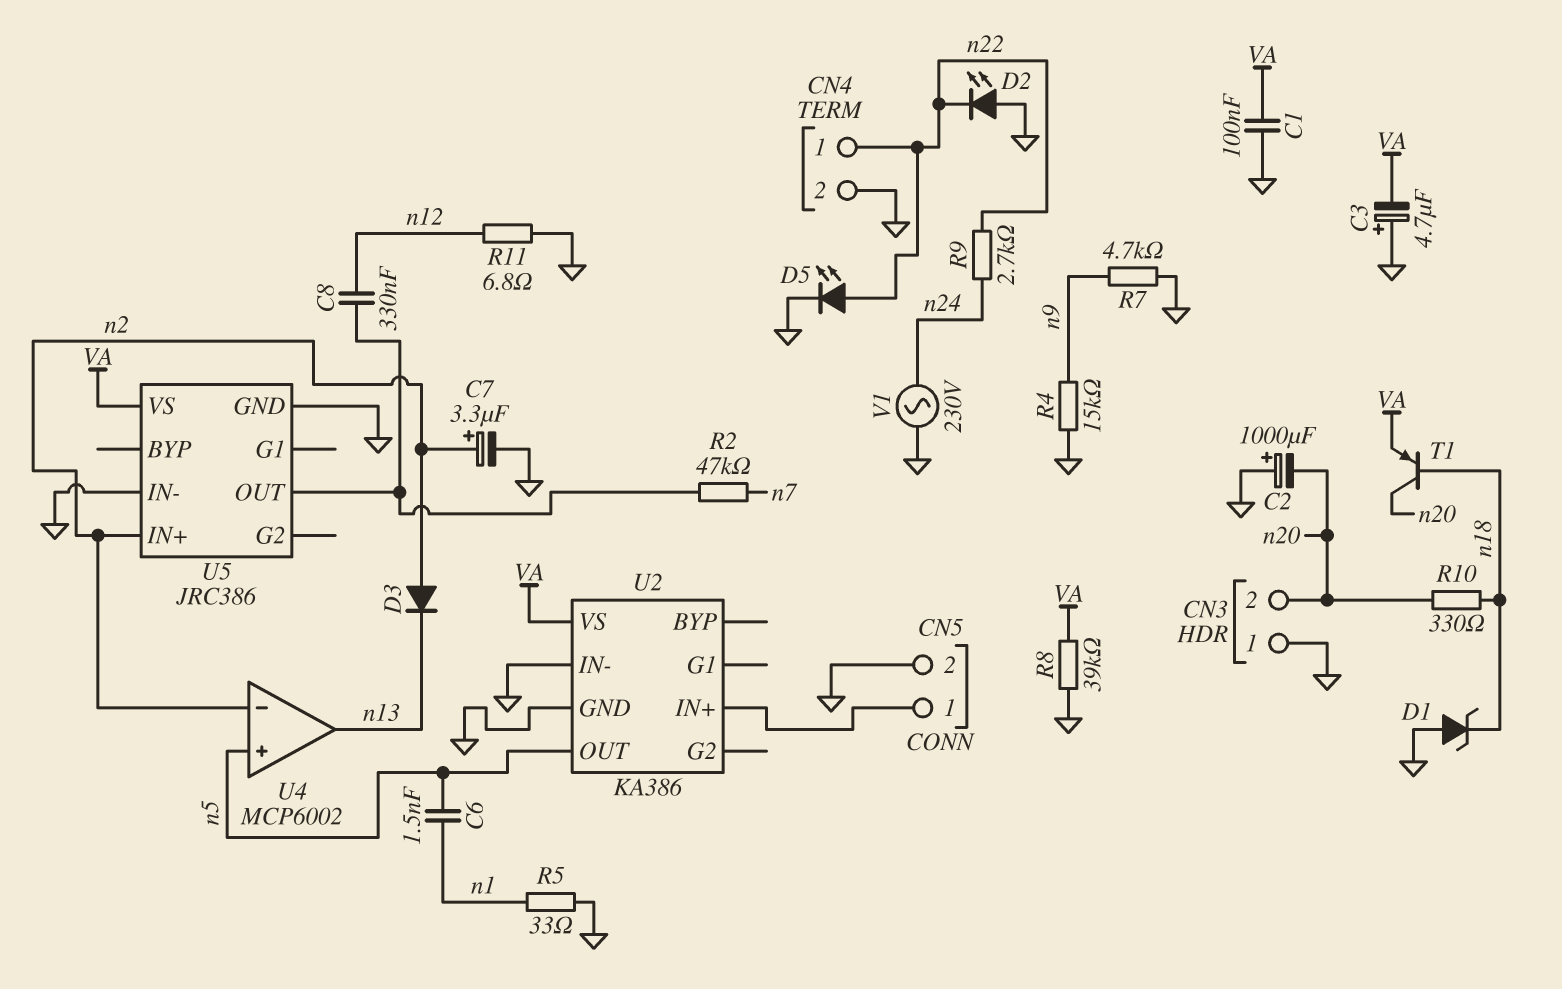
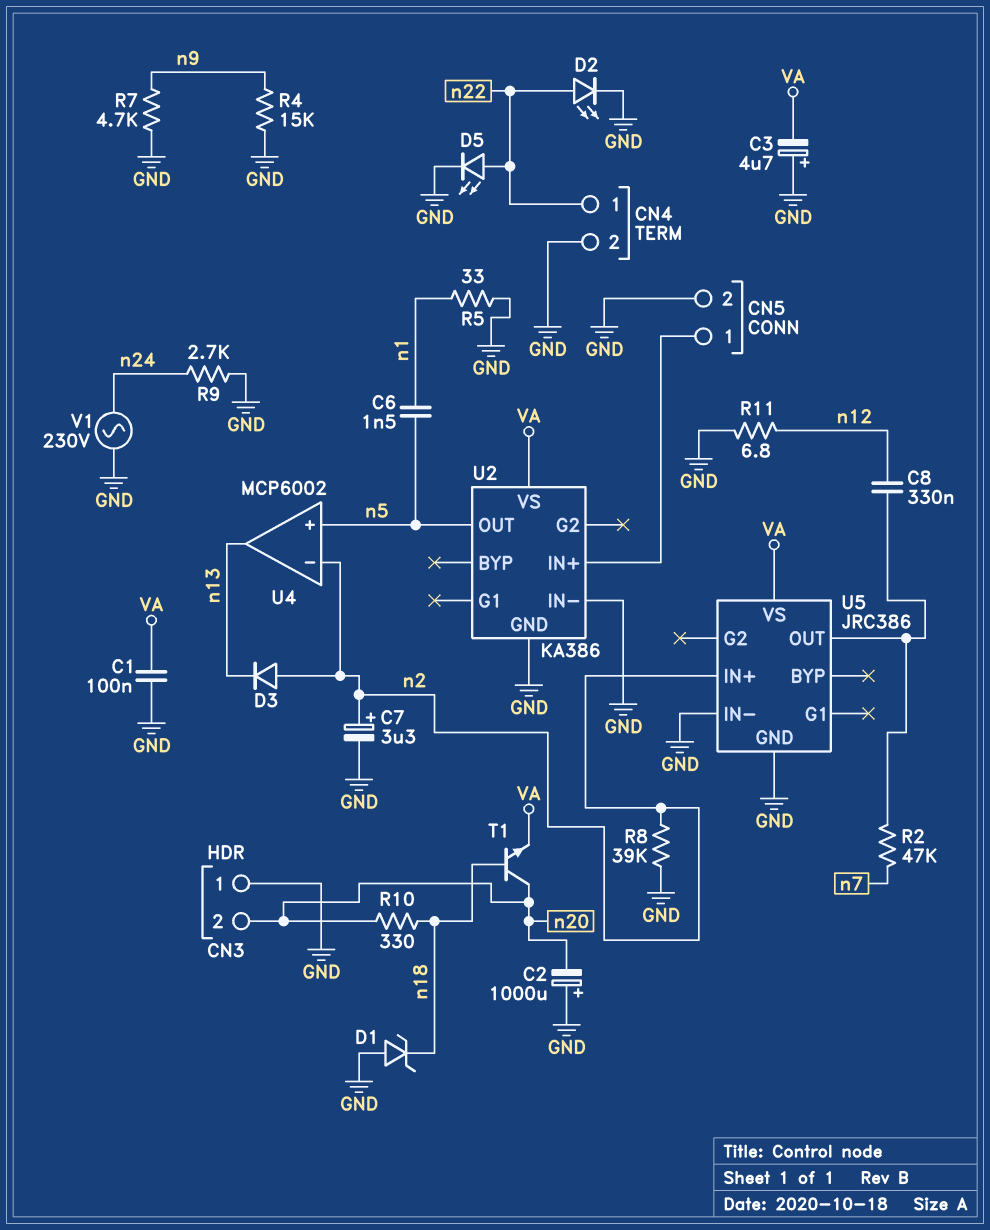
D2: LED (A GND, K n22) -> LED (A n22, K GND)
R8: 39k (GND, VA) -> 39k (GND, n2)
R9: 2.7k (n22, n24) -> 2.7k (GND, n24)
T1: PNP (B n18, C n20, E VA) -> NPN (B n18, C n20, E VA)

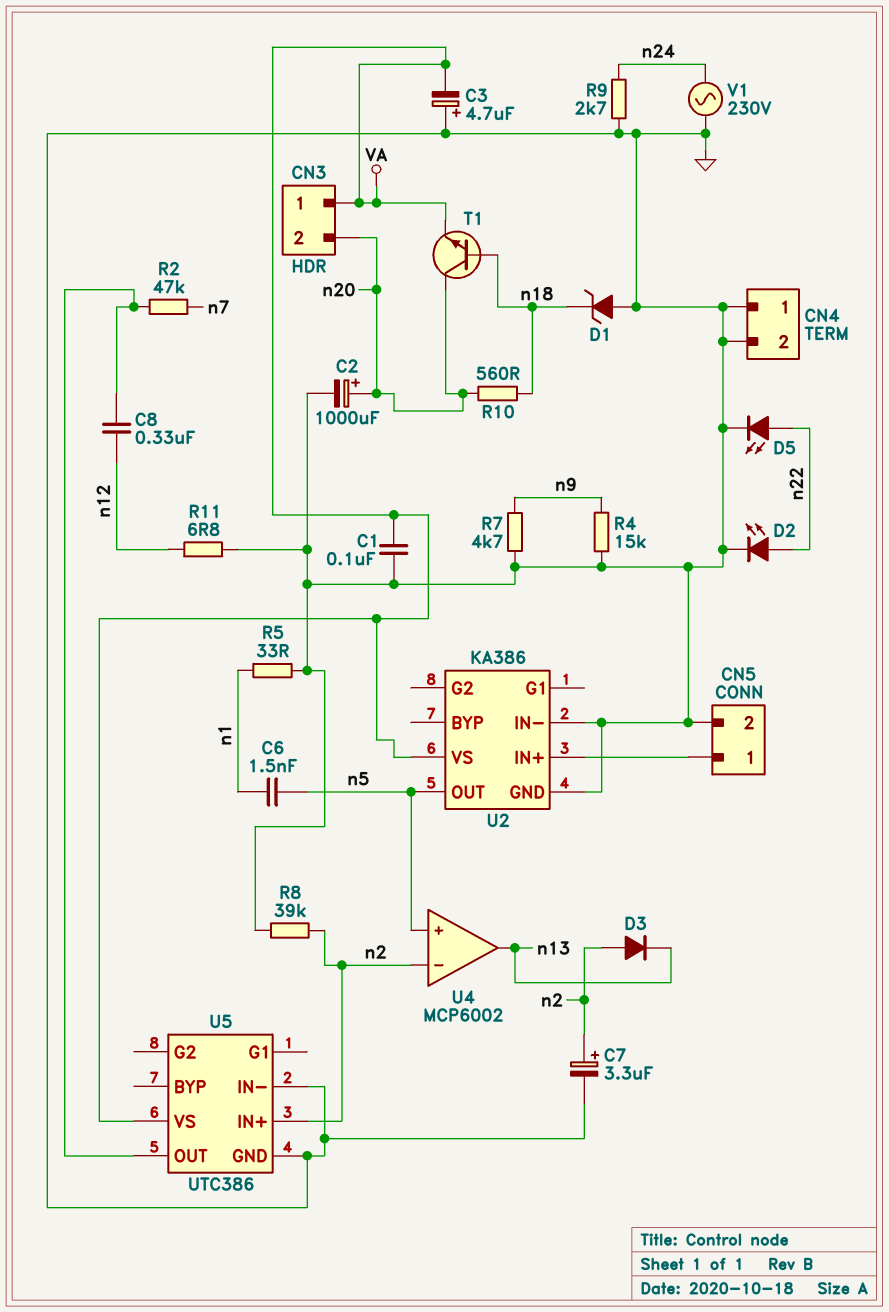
C2: 1000uF (plus GND, minus n20) -> 1000uF (plus n20, minus GND)
CN3 pin 1: GND -> VA
CN4 pin 1: n22 -> GND
R10: 330 (n18, n20) -> 560 (n18, n20)
U5: JRC386 -> UTC386

